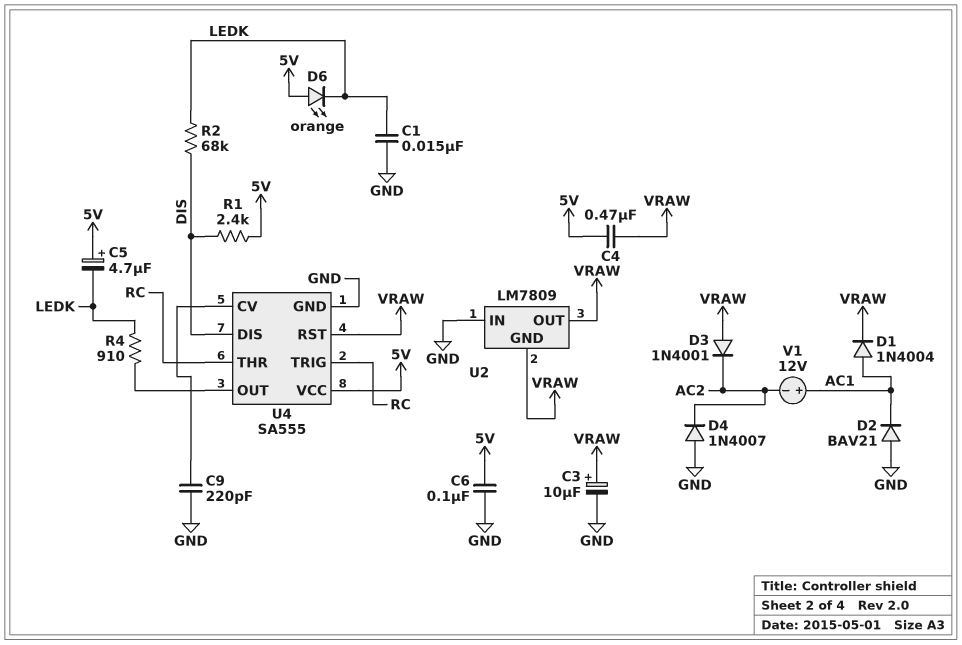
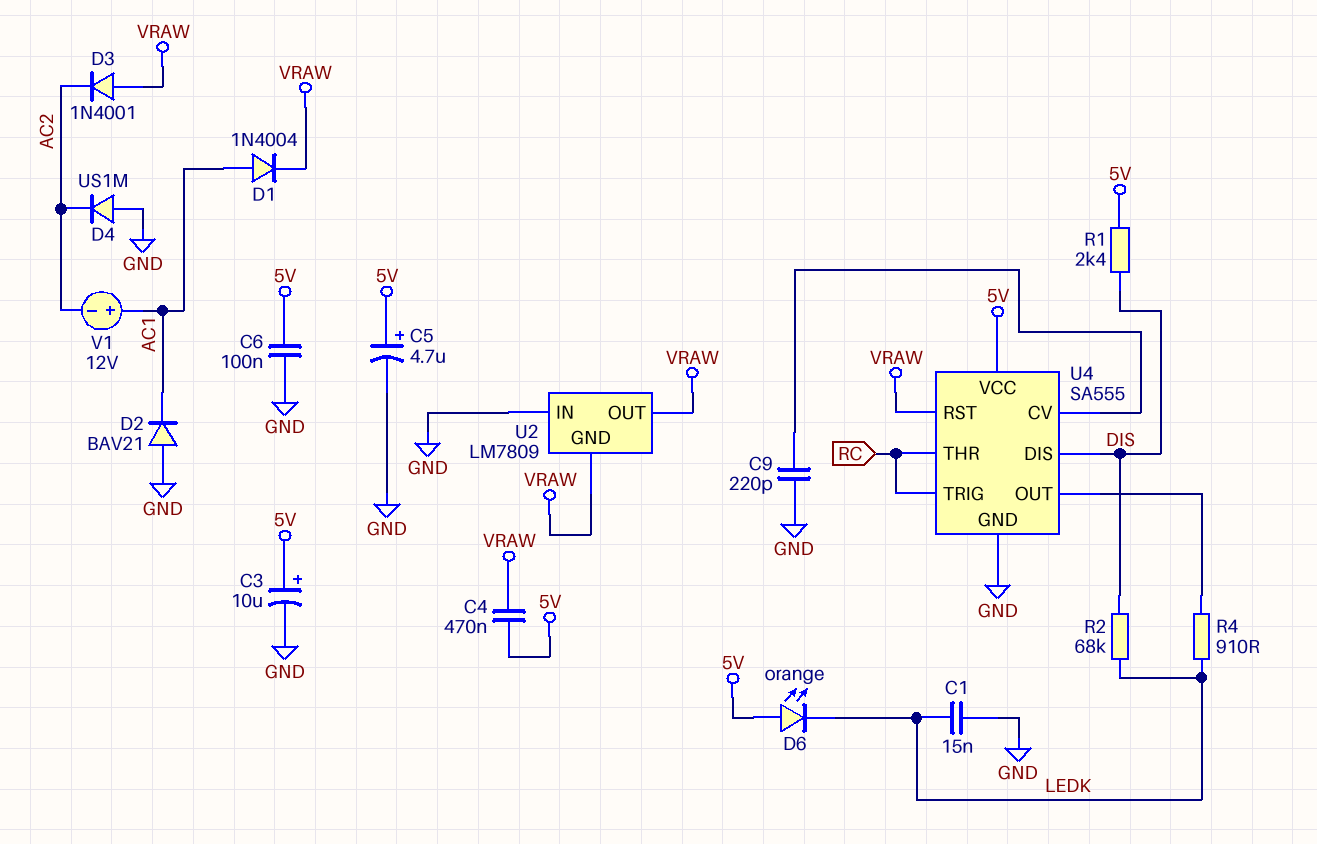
C3: 10uF (plus VRAW, minus GND) -> 10uF (plus 5V, minus GND)
C5: 4.7uF (plus 5V, minus LEDK) -> 4.7uF (plus 5V, minus GND)
D4: diode 1N4007 (A GND, K AC2) -> diode US1M (A GND, K AC2)

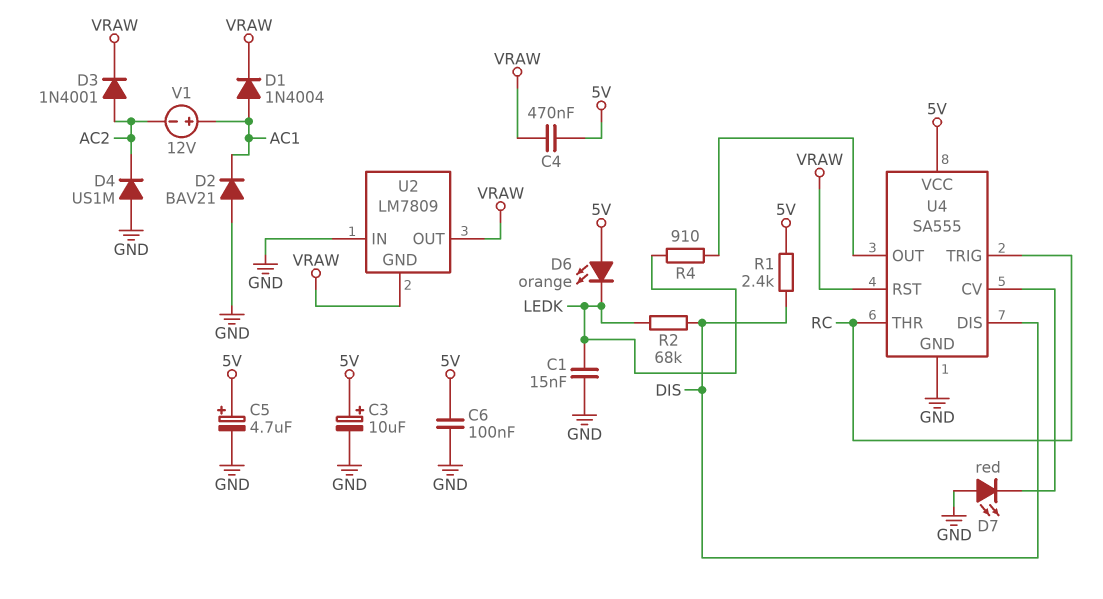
C9: 220pF (GND, U4/CV) -> none
D3: diode 1N4001 (A VRAW, K AC2) -> diode 1N4001 (A AC2, K VRAW)
D7: none -> LED red (A GND, K U4/CV)

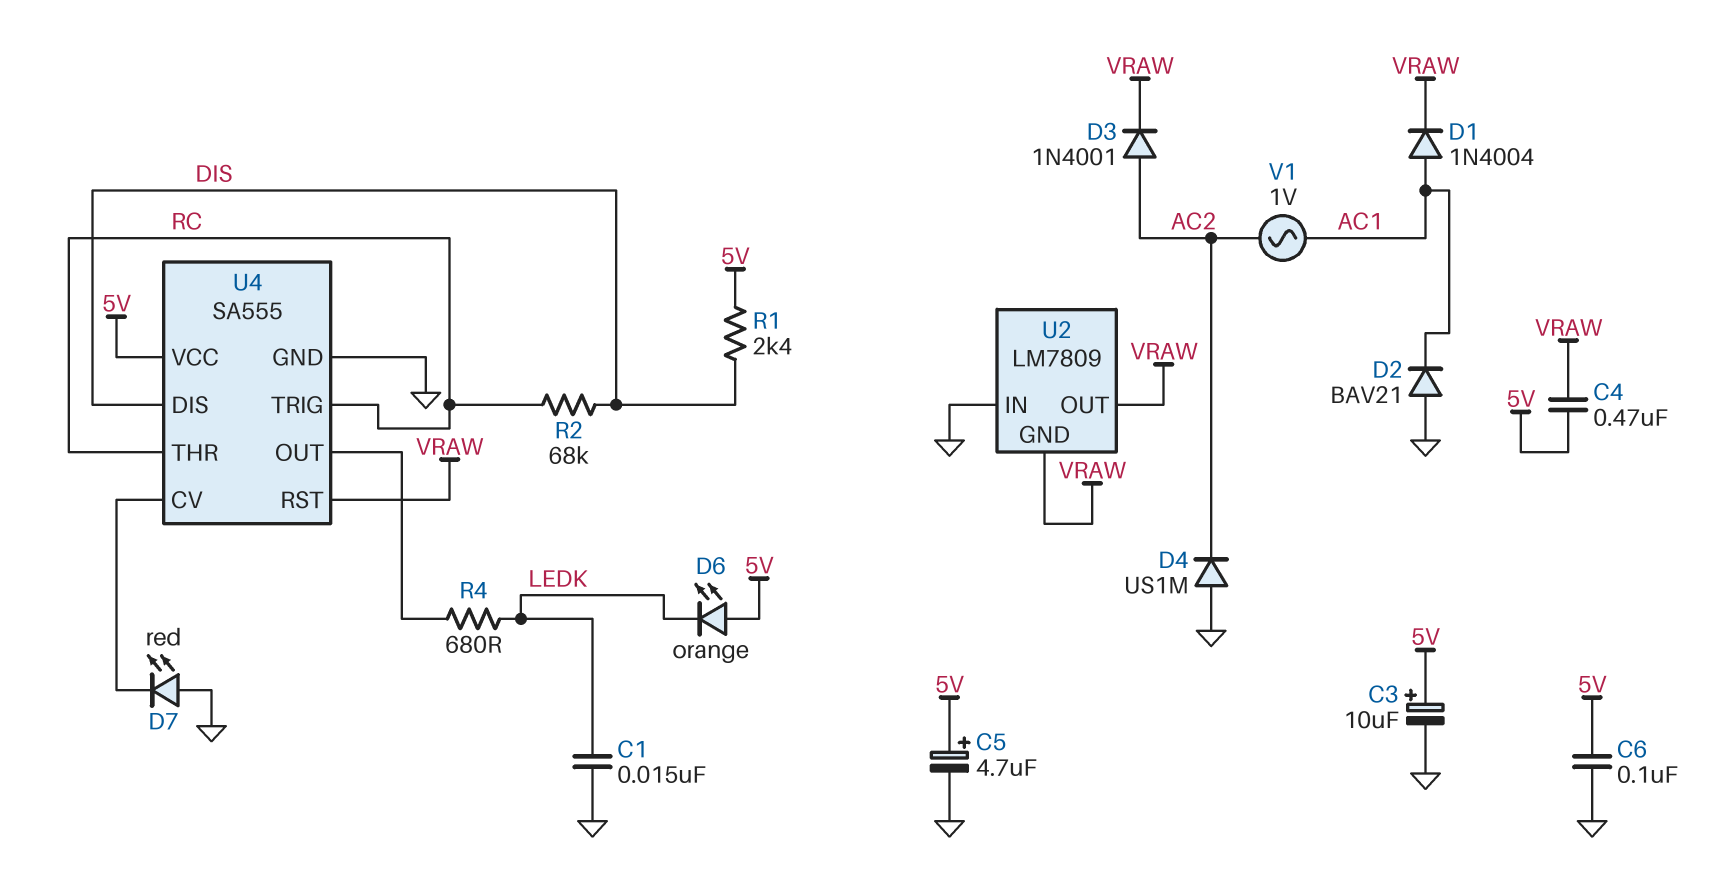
R2: 68k (DIS, LEDK) -> 68k (DIS, RC)
R4: 910 (LEDK, U4/OUT) -> 680 (LEDK, U4/OUT)
V1: 12V (plus AC1, minus AC2) -> AC 1V (AC1, AC2)

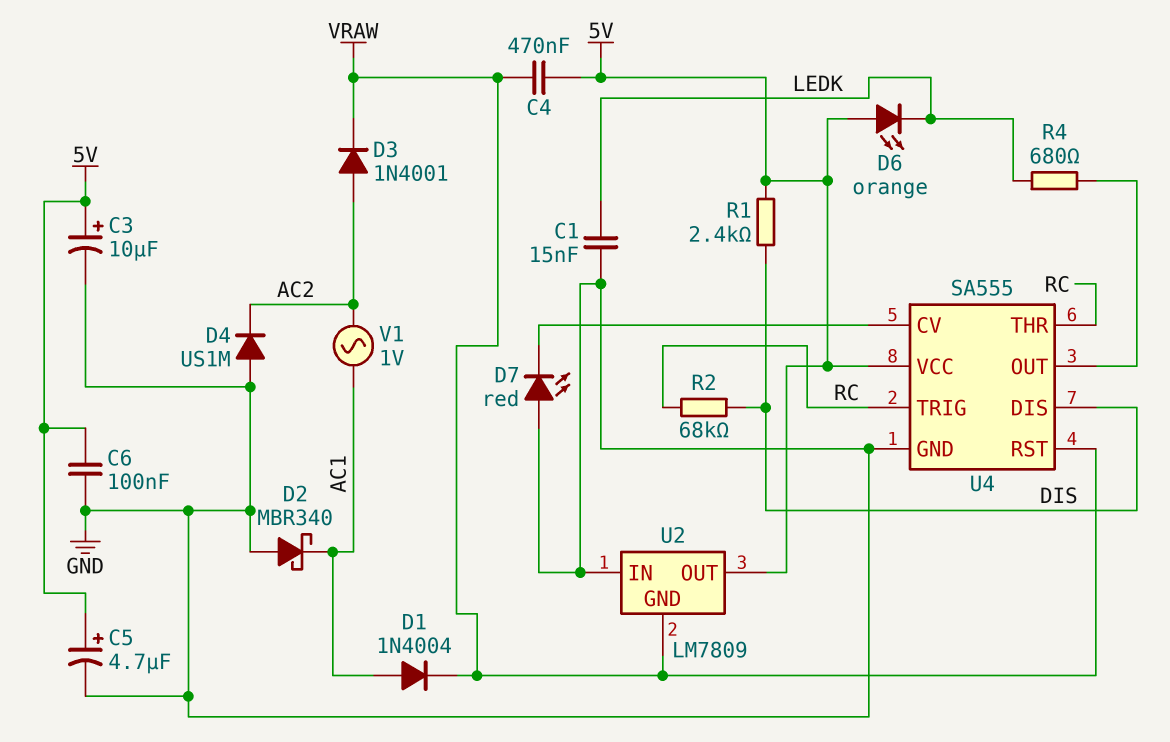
D2: diode BAV21 (A GND, K AC1) -> schottky MBR340 (A GND, K AC1)
U2 pin OUT: VRAW -> 5V

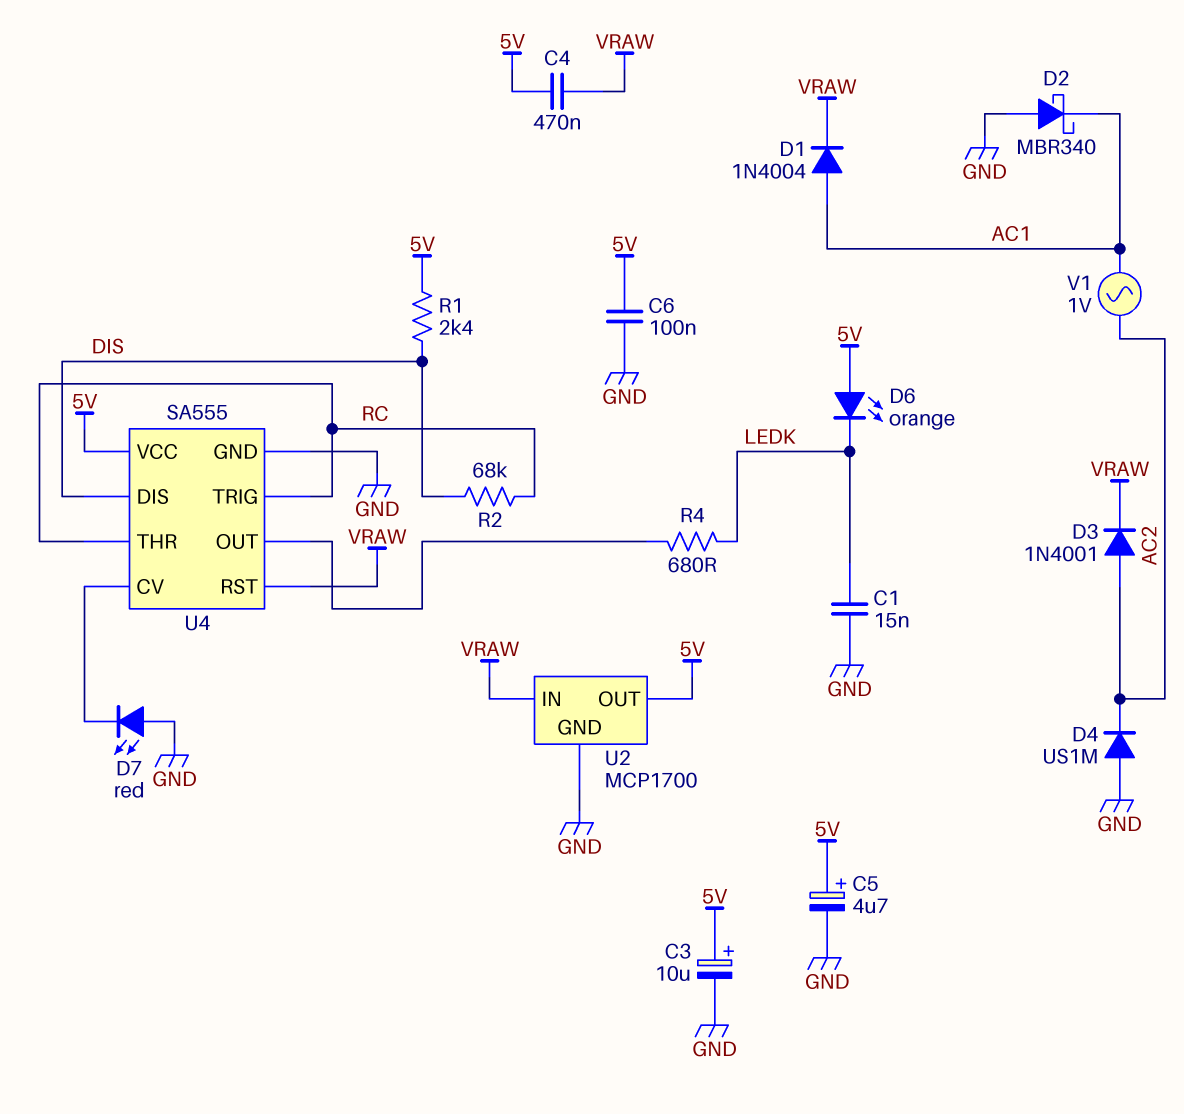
U2: LM7809 -> MCP1700
U2 pin GND: VRAW -> GND
U2 pin IN: GND -> VRAW

